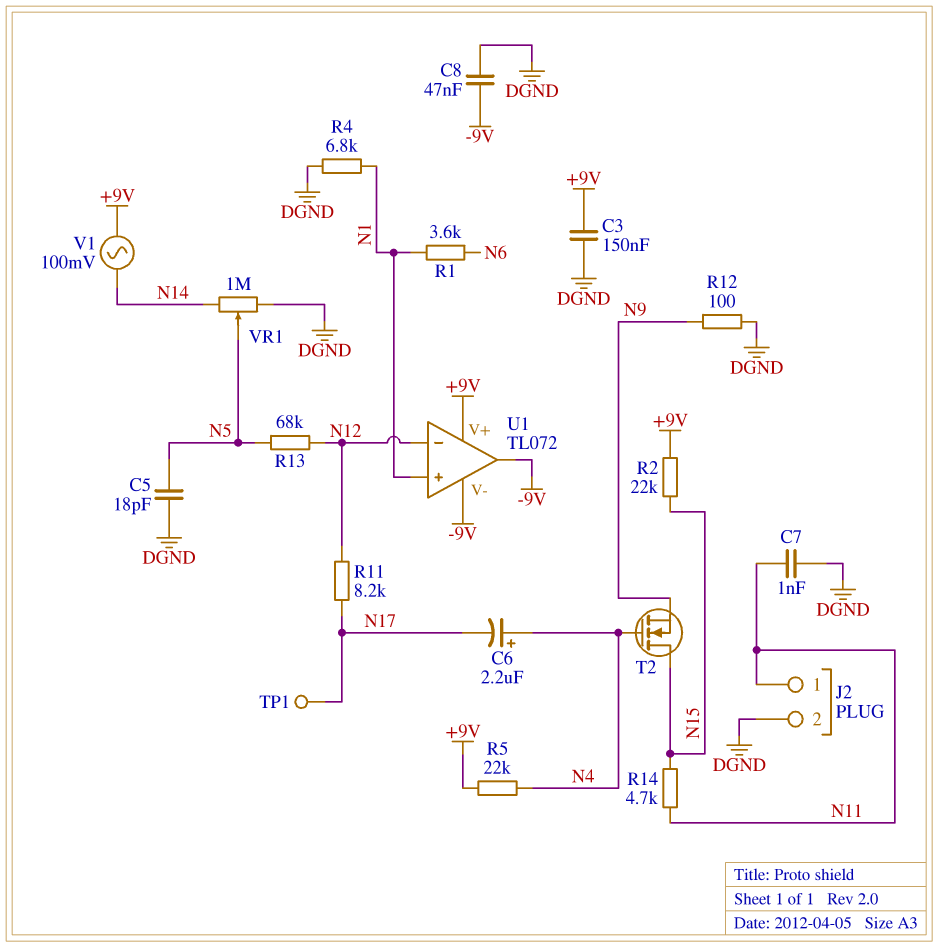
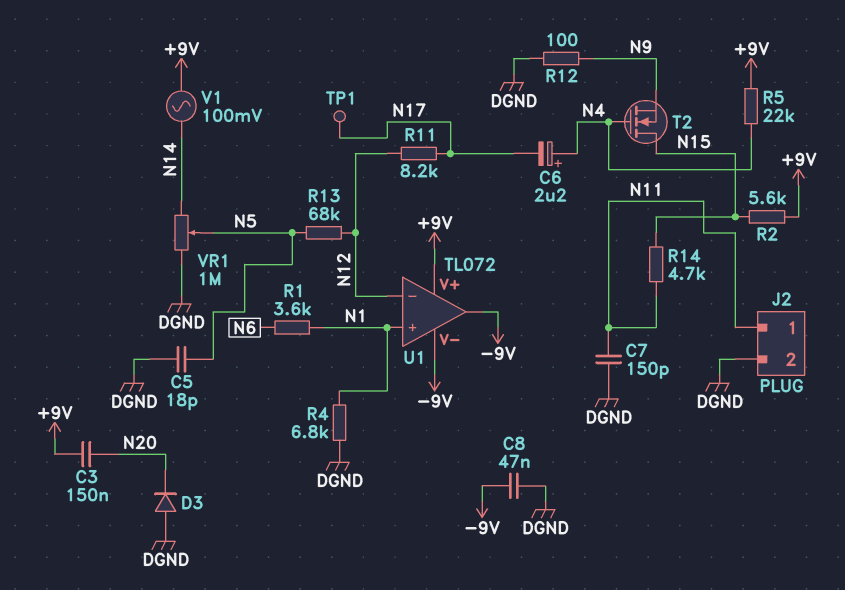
C3: 150nF (+9V, DGND) -> 150nF (+9V, N20)
C7: 1nF (DGND, N11) -> 150pF (DGND, N11)
D3: none -> diode (A DGND, K N20)
R2: 22k (+9V, N15) -> 5.6k (+9V, N15)

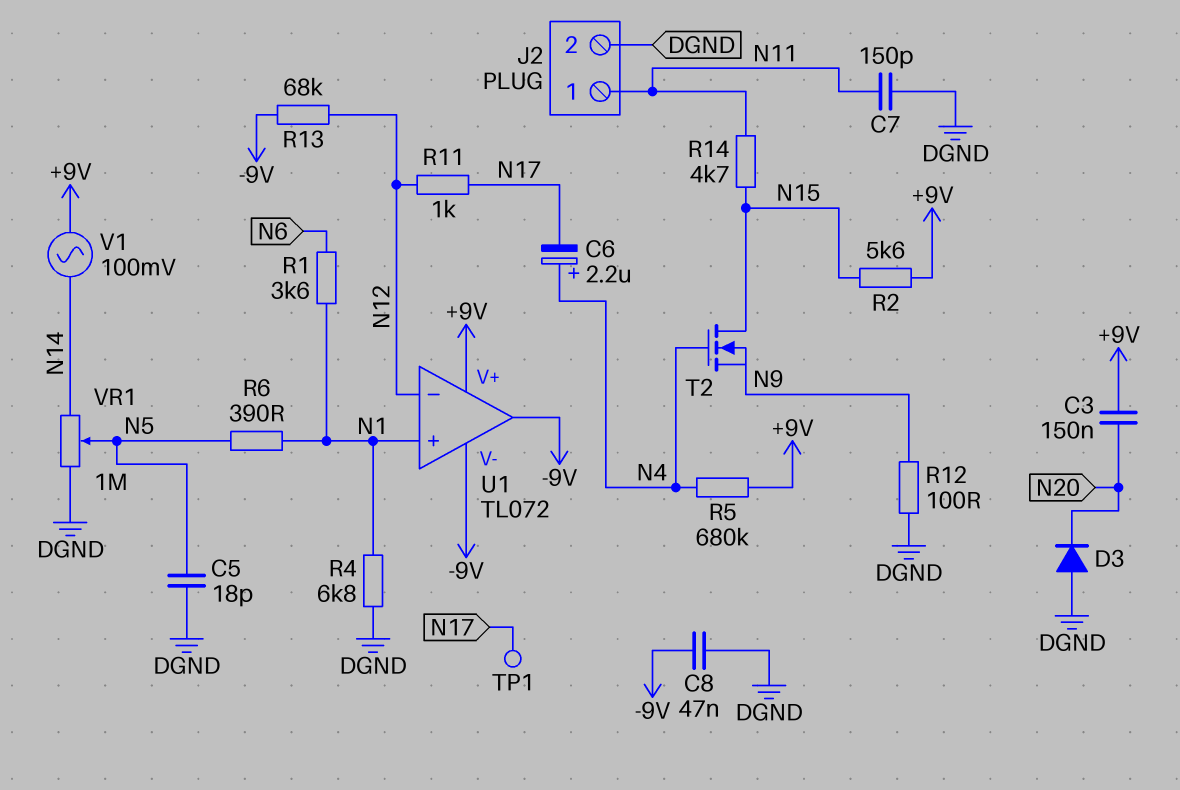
R5: 22k (+9V, N4) -> 680k (+9V, N4)
R6: none -> 390 (N1, N5)
R11: 8.2k (N12, N17) -> 1k (N12, N17)
R13: 68k (N5, N12) -> 68k (-9V, N12)

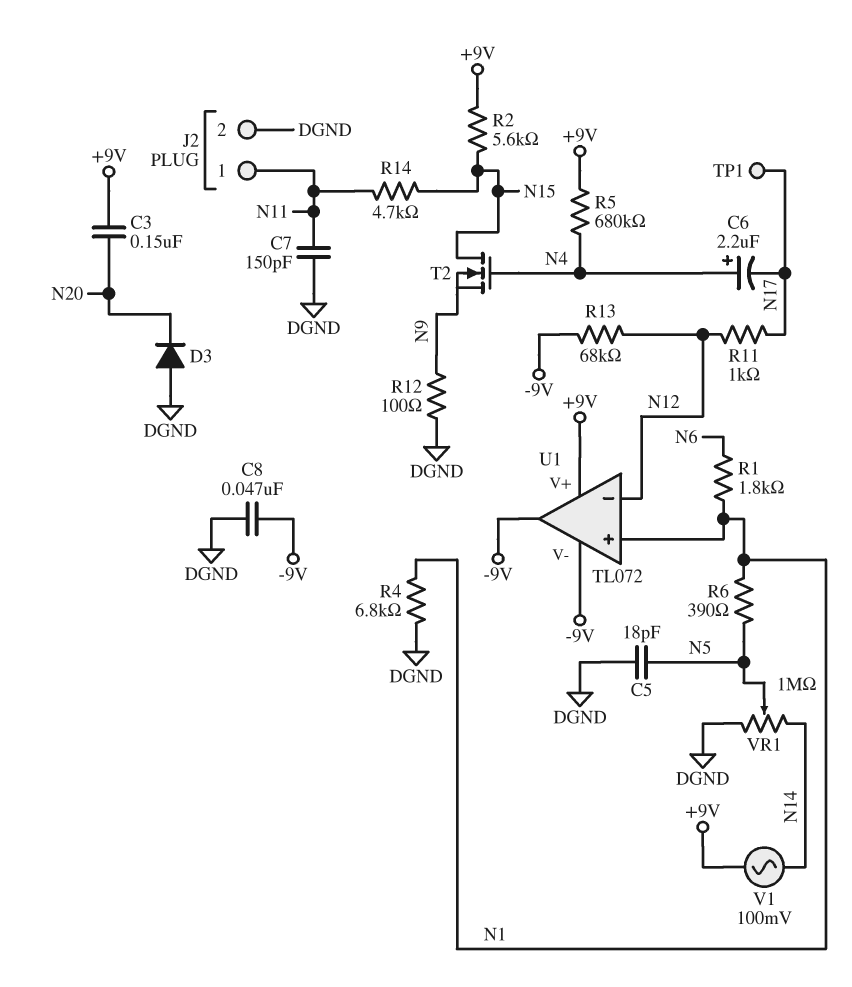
R1: 3.6k (N1, N6) -> 1.8k (N1, N6)

